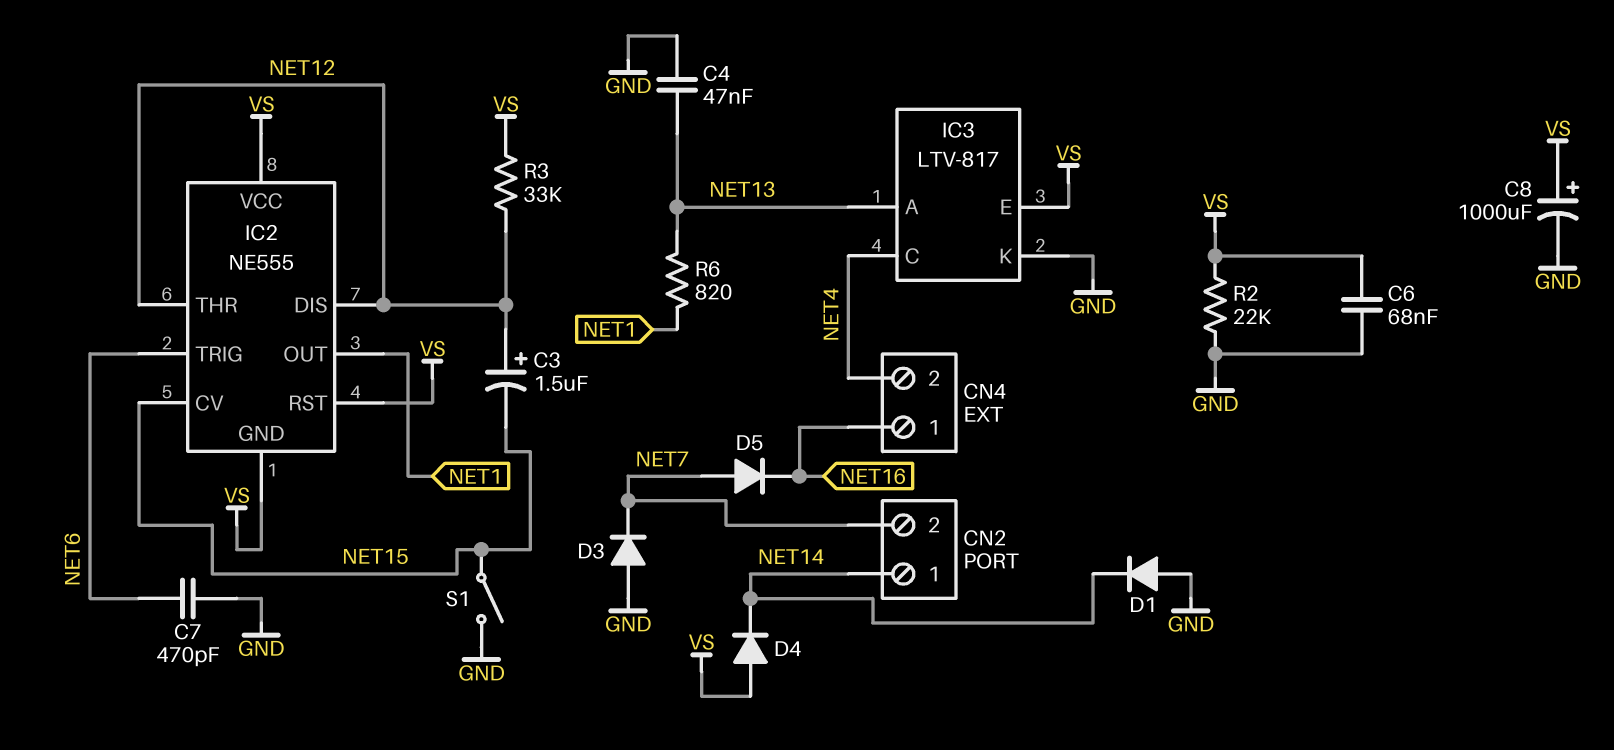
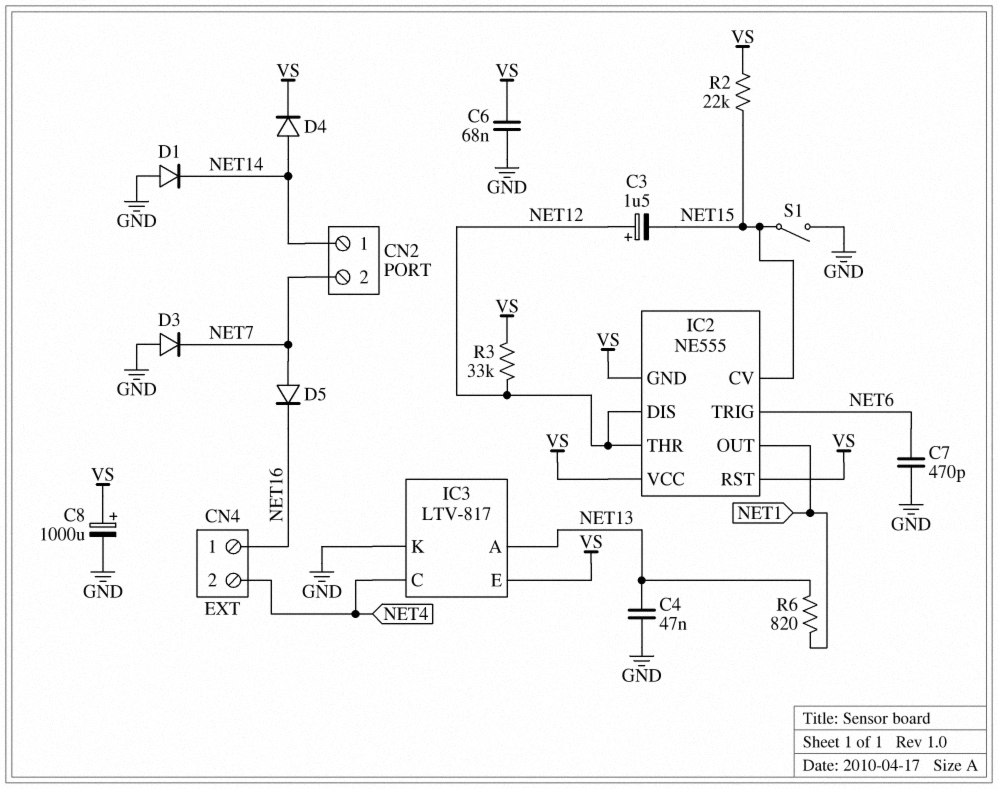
D4: diode (A VS, K NET14) -> diode (A NET14, K VS)
R2: 22k (GND, VS) -> 22k (NET15, VS)

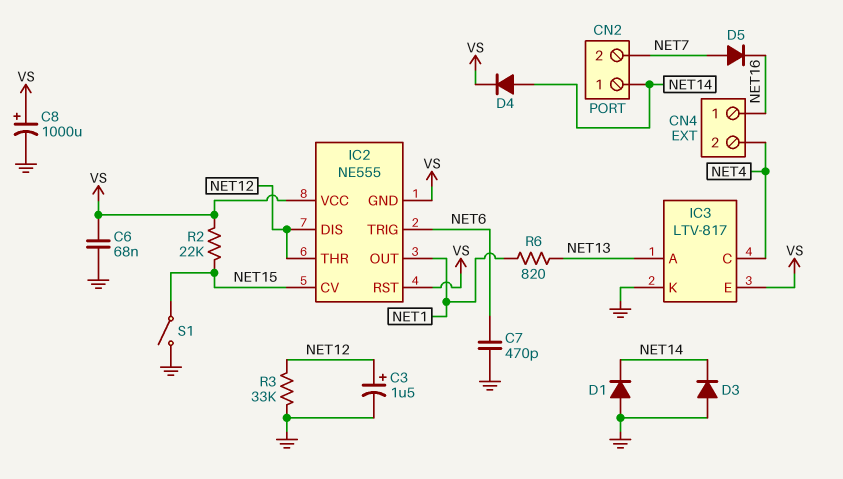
C3: 1.5uF (plus NET12, minus NET15) -> 1.5uF (plus NET12, minus GND)
C4: 47nF (GND, NET13) -> none
D3: diode (A GND, K NET7) -> diode (A GND, K NET14)
R3: 33k (NET12, VS) -> 33k (GND, NET12)

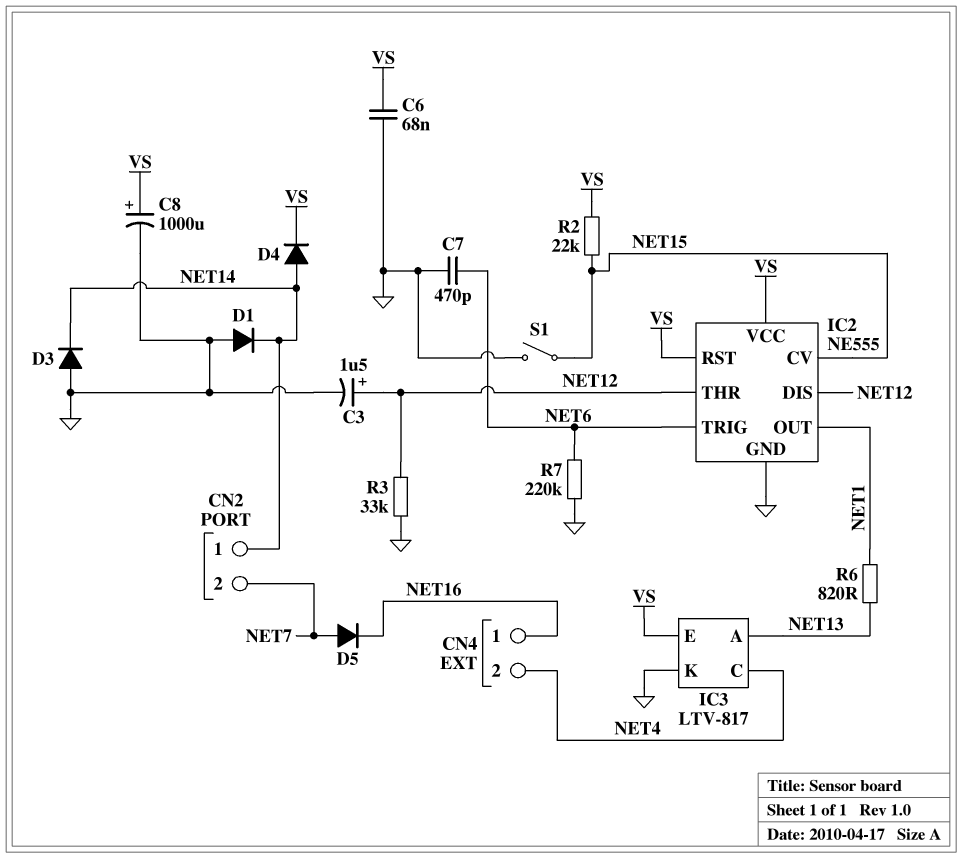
IC2 pin GND: VS -> GND
R7: none -> 220k (GND, NET6)

